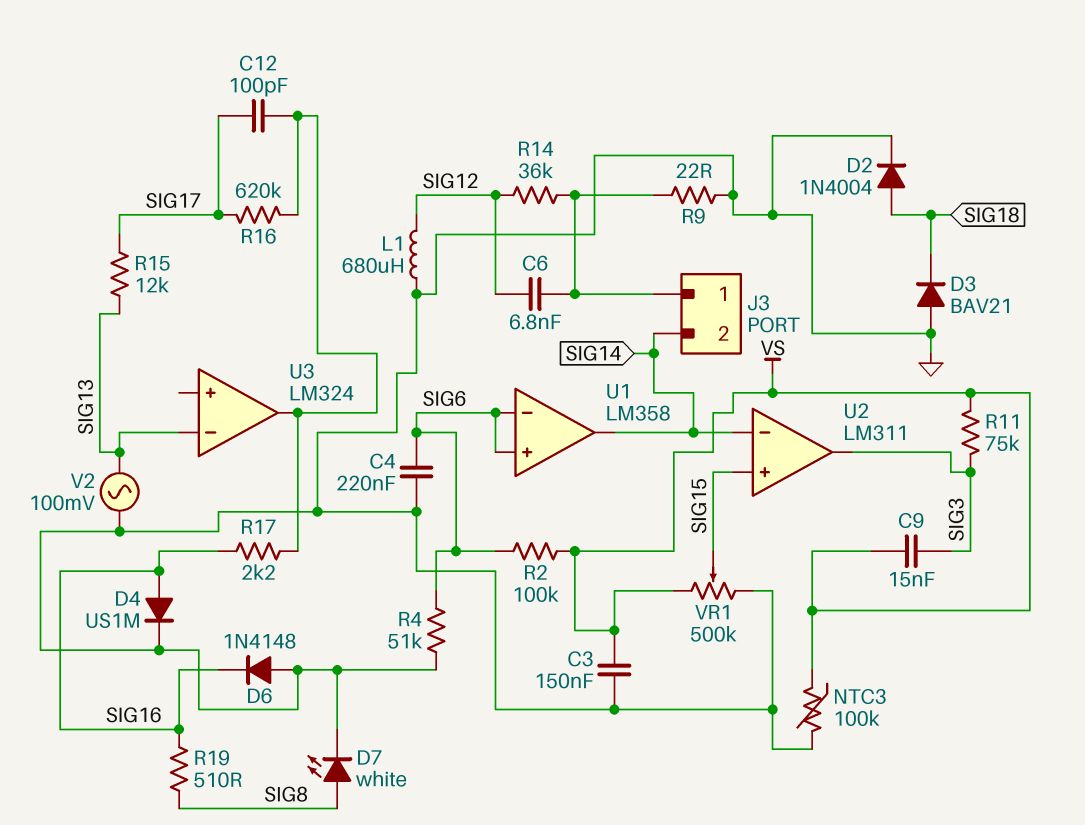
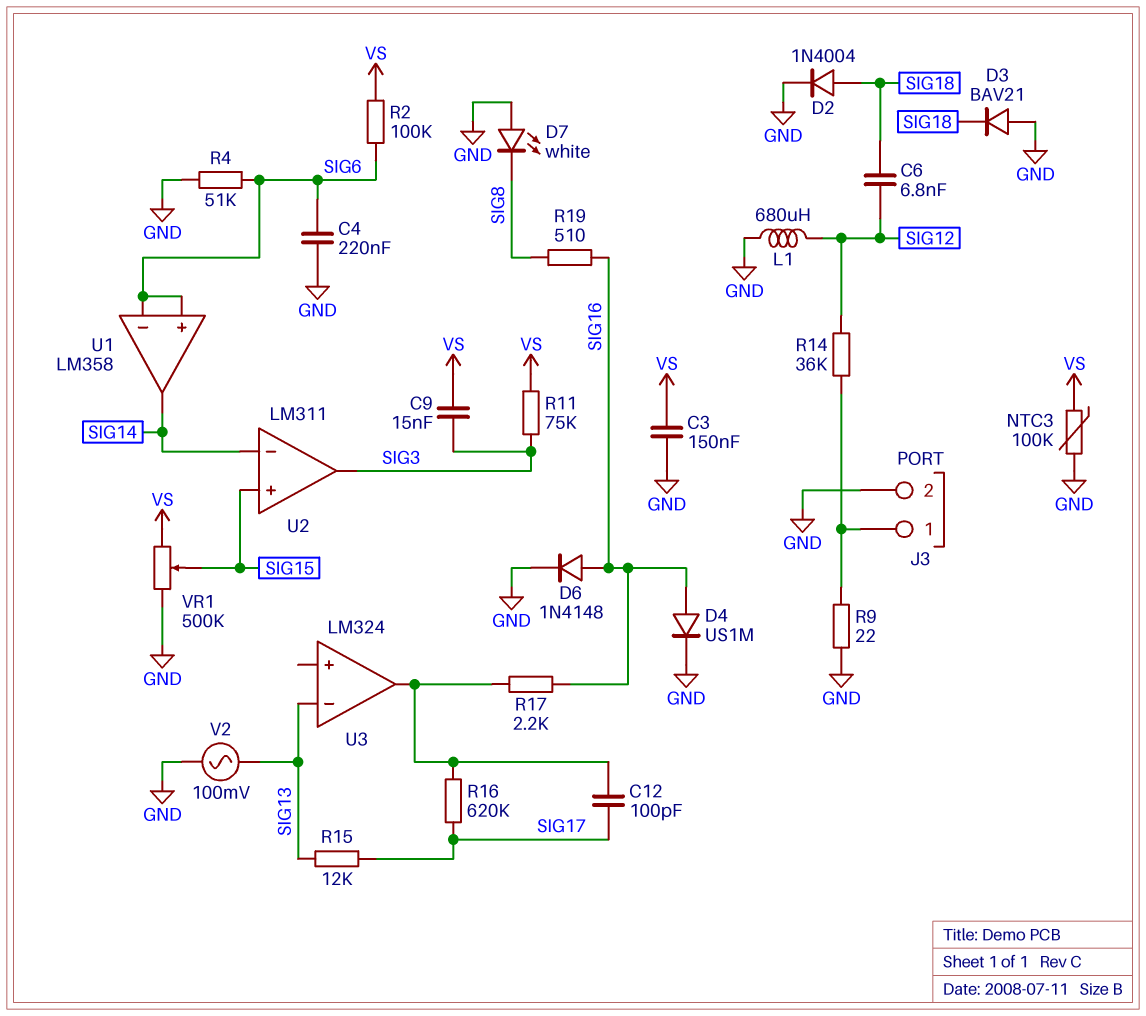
C6: 6.8nF (J3/1, SIG12) -> 6.8nF (SIG12, SIG18)
D6: diode 1N4148 (A GND, K SIG16) -> diode 1N4148 (A SIG16, K GND)
D7: LED white (A SIG8, K GND) -> LED white (A GND, K SIG8)
J3 pin 2: SIG14 -> GND

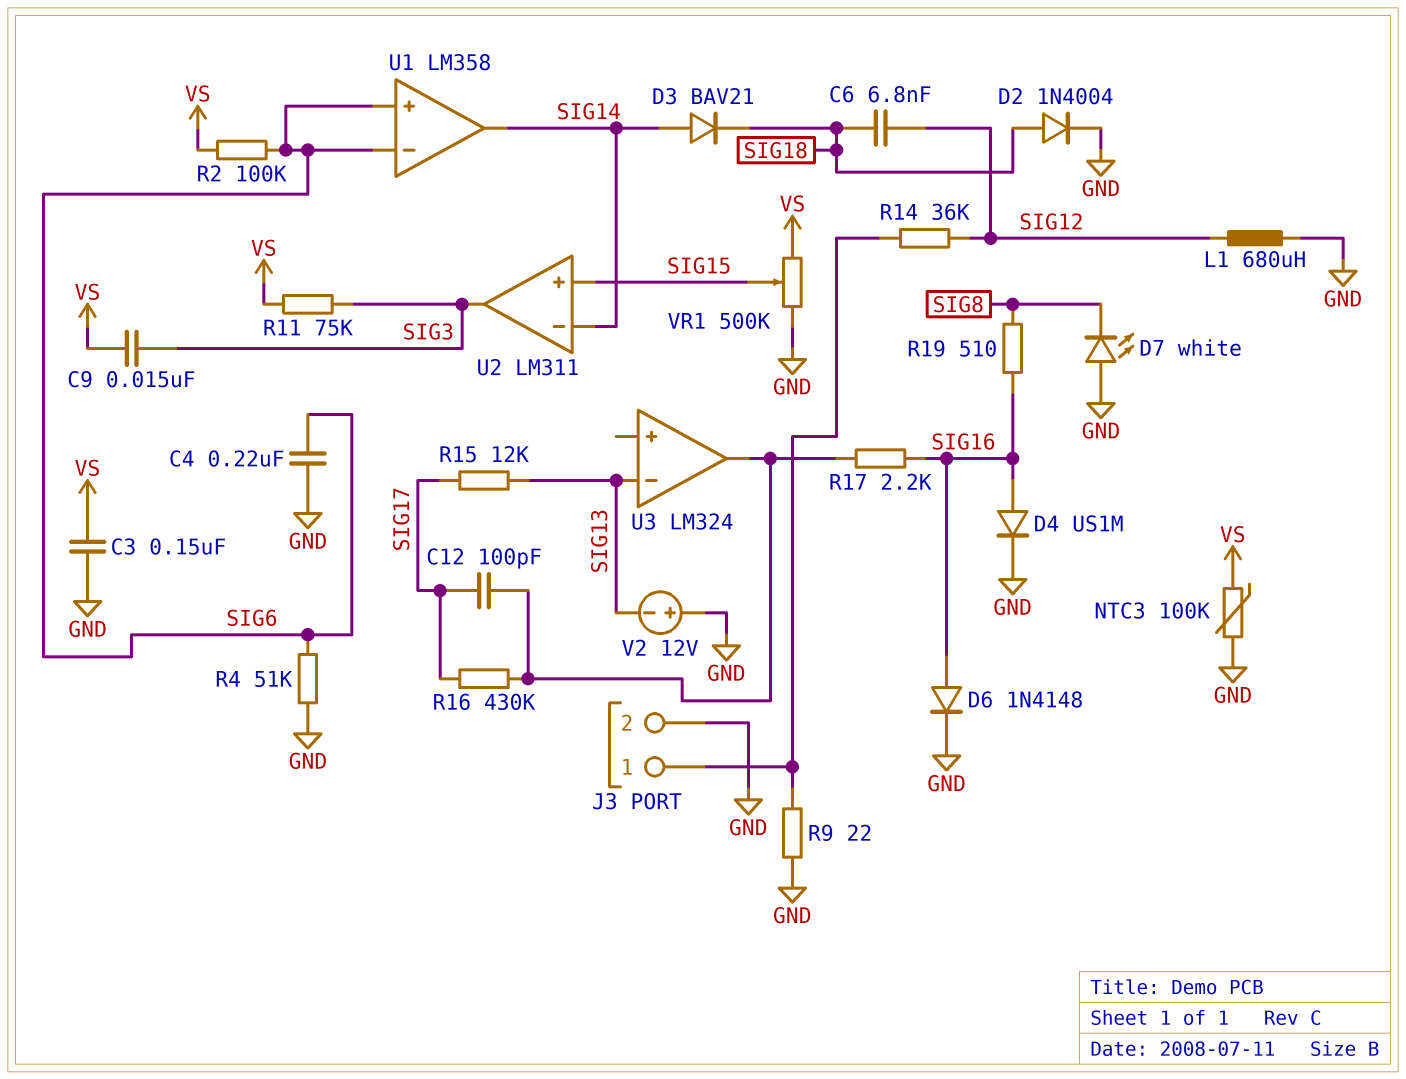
D3: diode BAV21 (A GND, K SIG18) -> diode BAV21 (A SIG14, K SIG18)
R16: 620k (SIG17, U3/out) -> 430k (SIG17, U3/out)
V2: AC 100mV (GND, SIG13) -> 12V (plus GND, minus SIG13)

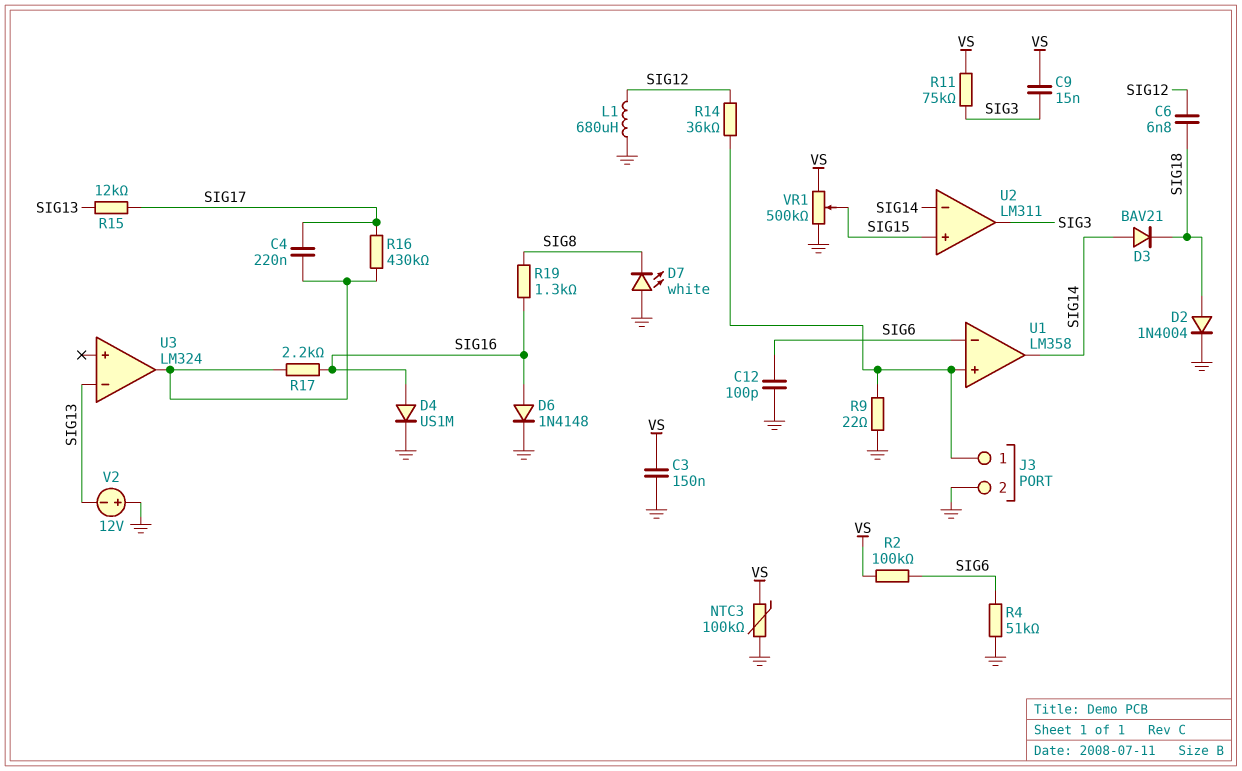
C4: 220nF (GND, SIG6) -> 220nF (SIG17, U3/out)
C12: 100pF (SIG17, U3/out) -> 100pF (GND, SIG6)
R19: 510 (SIG8, SIG16) -> 1.3k (SIG8, SIG16)
U1 pin in+: SIG6 -> J3/1

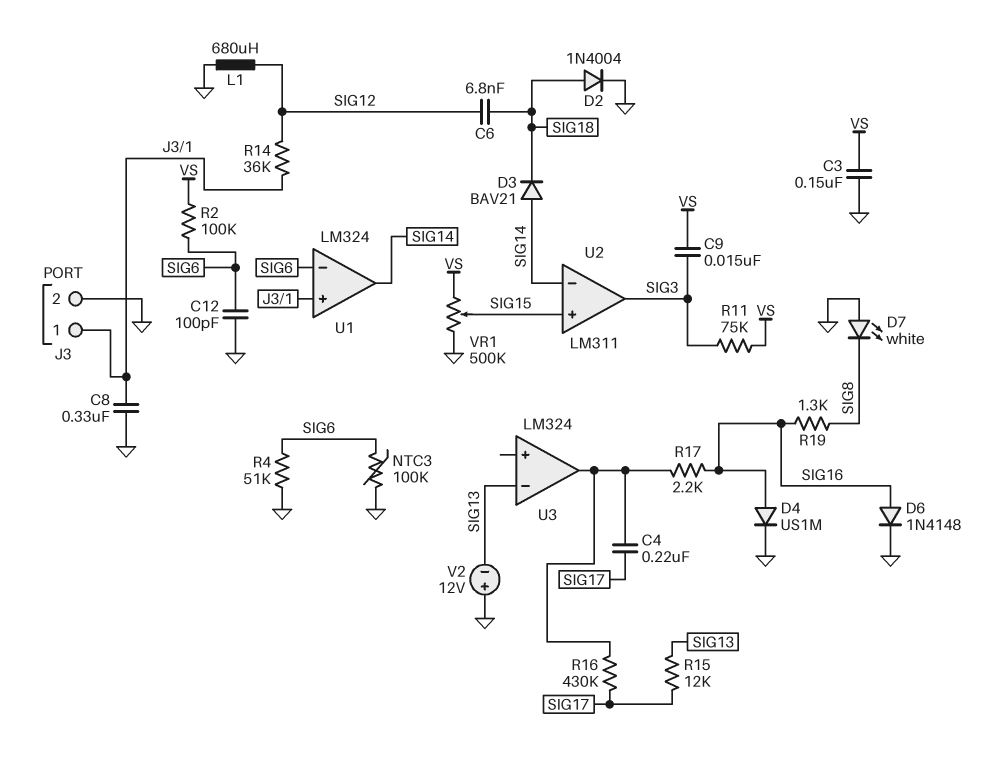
C8: none -> 330nF (GND, J3/1)
NTC3: 100k (GND, VS) -> 100k (GND, SIG6)
R9: 22 (GND, J3/1) -> none
U1: LM358 -> LM324

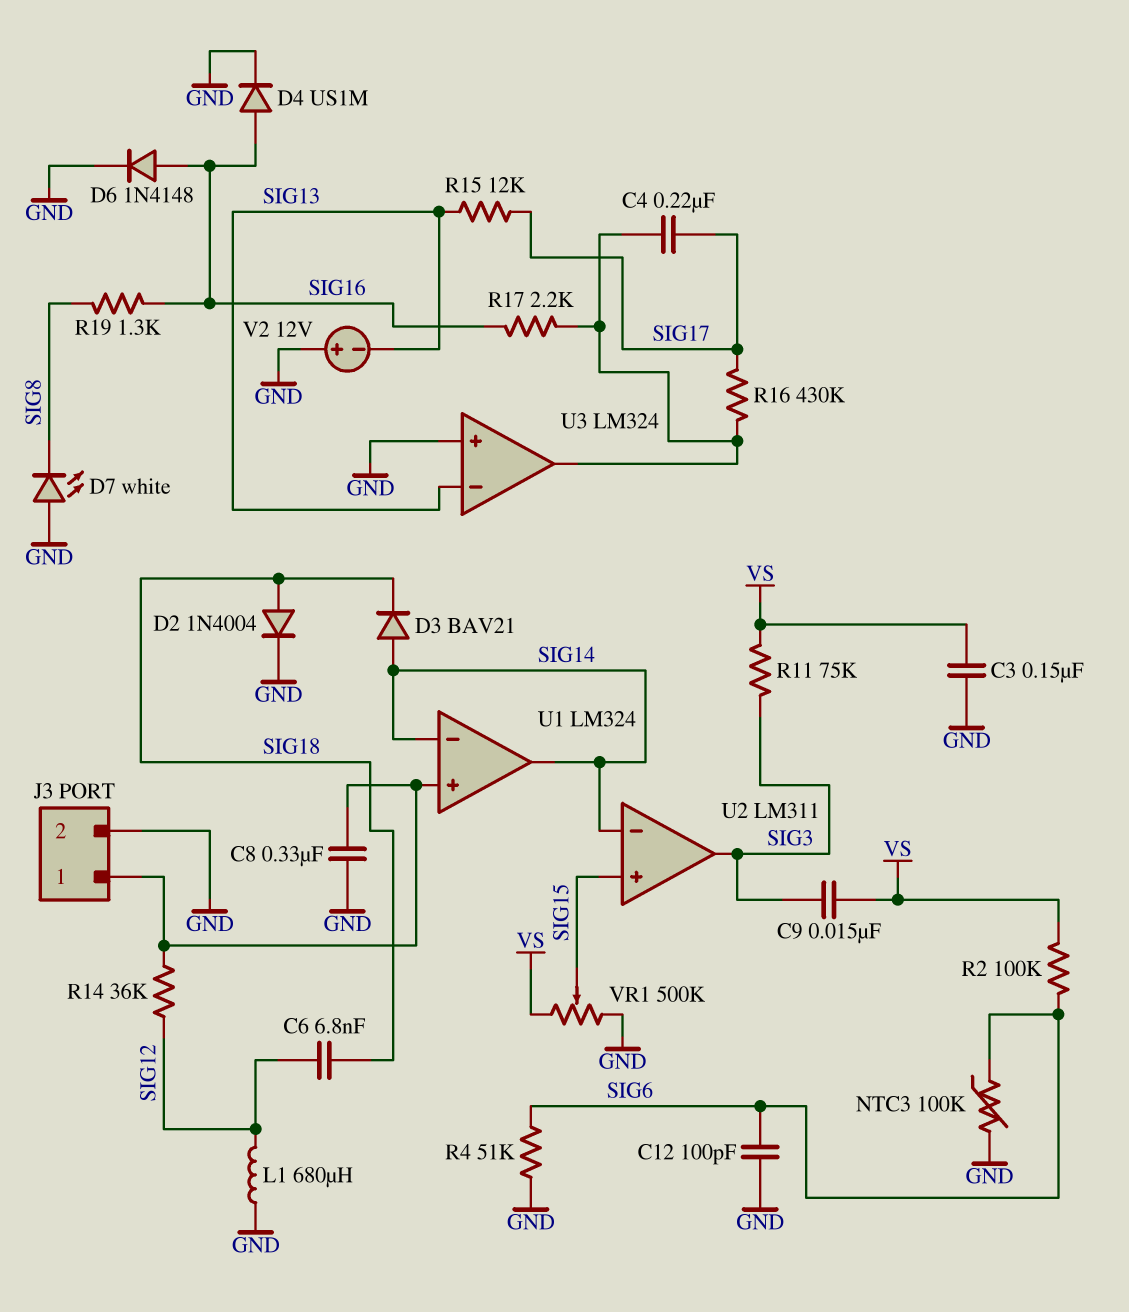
U1 pin in-: SIG6 -> SIG14
U3 pin in+: none -> GND

